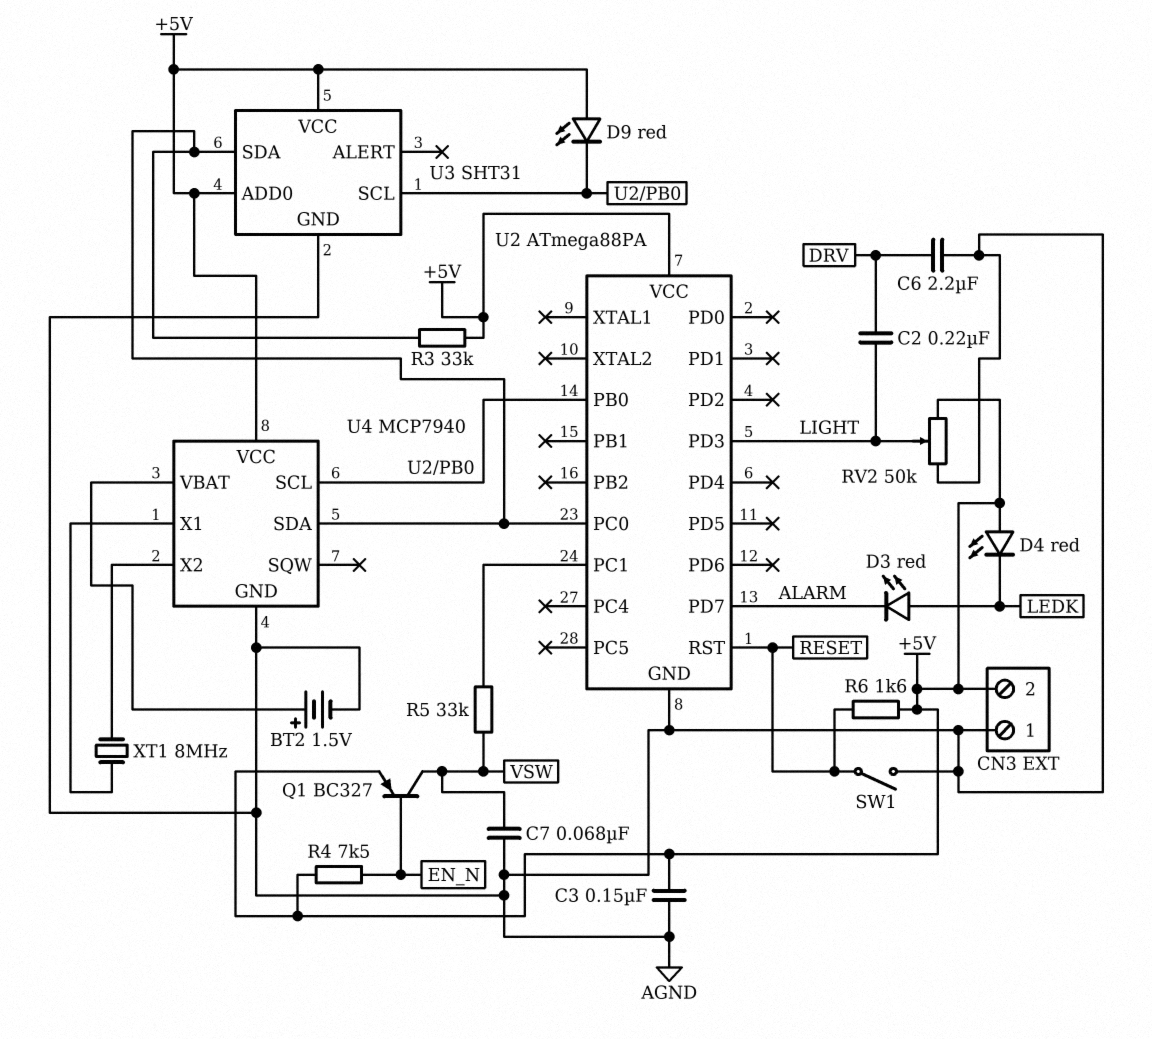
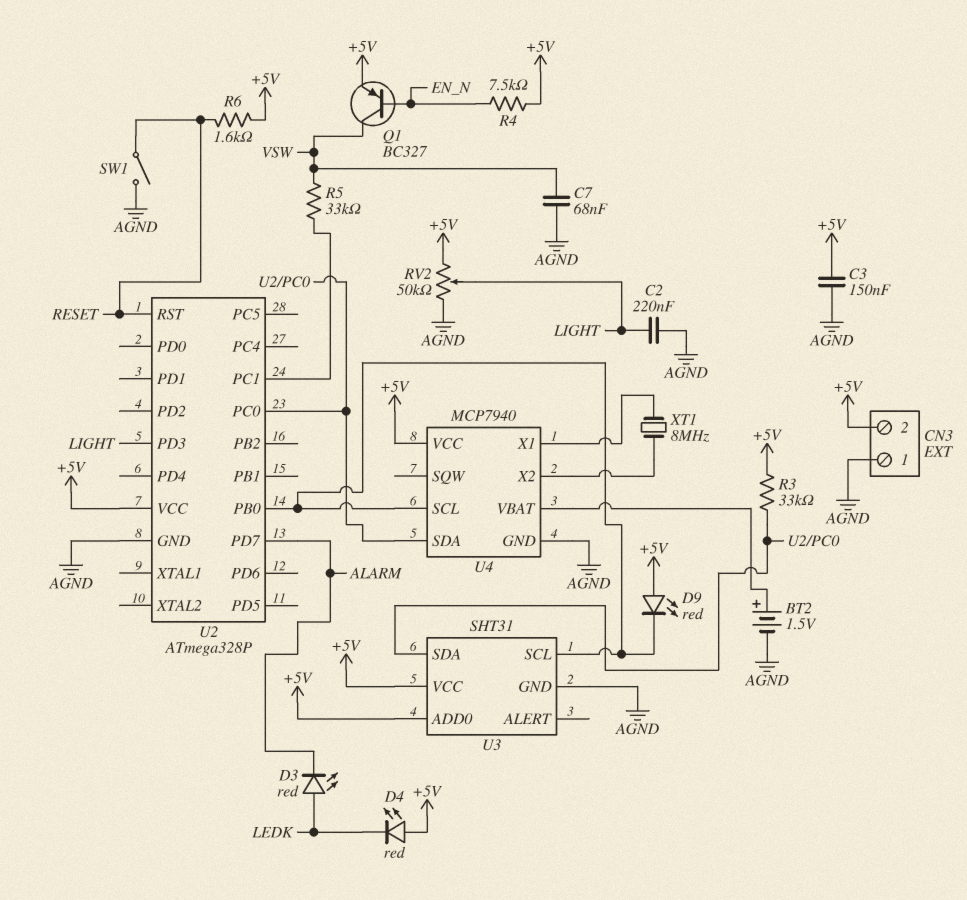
C2: 220nF (DRV, LIGHT) -> 220nF (AGND, LIGHT)
C6: 2.2uF (AGND, DRV) -> none
U2: ATmega88PA -> ATmega328P

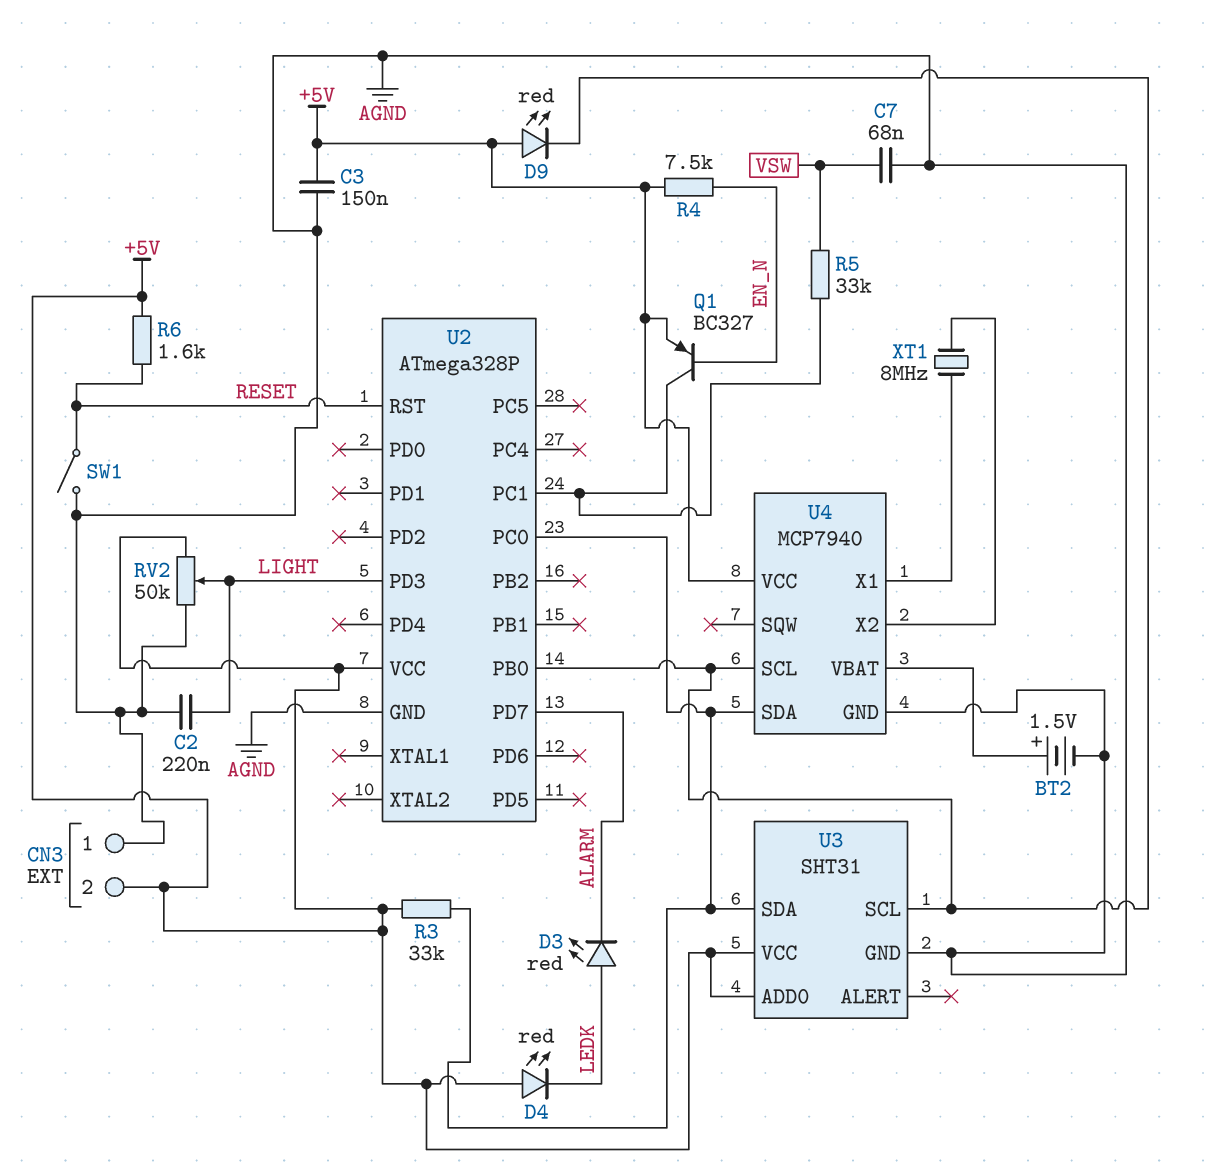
Q1: PNP BC327 (B EN_N, C VSW, E +5V) -> PNP BC327 (B EN_N, C U2/PC1, E +5V)

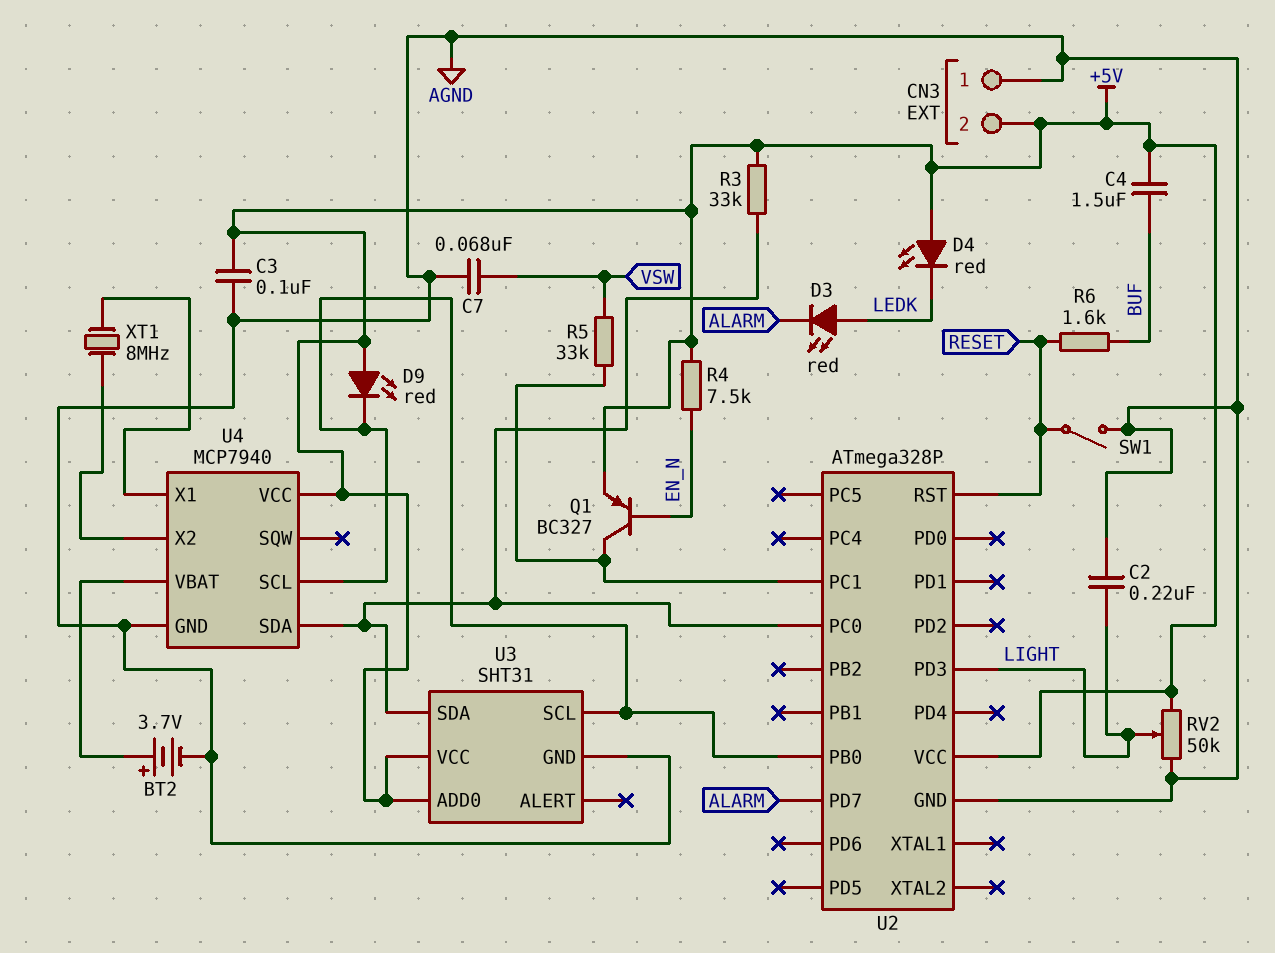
BT2: 1.5V (plus U4/VBAT, minus AGND) -> 3.7V (plus U4/VBAT, minus AGND)
C3: 150nF (+5V, AGND) -> 100nF (+5V, AGND)
C4: none -> 1.5uF (+5V, BUF)
R6: 1.6k (+5V, RESET) -> 1.6k (BUF, RESET)

